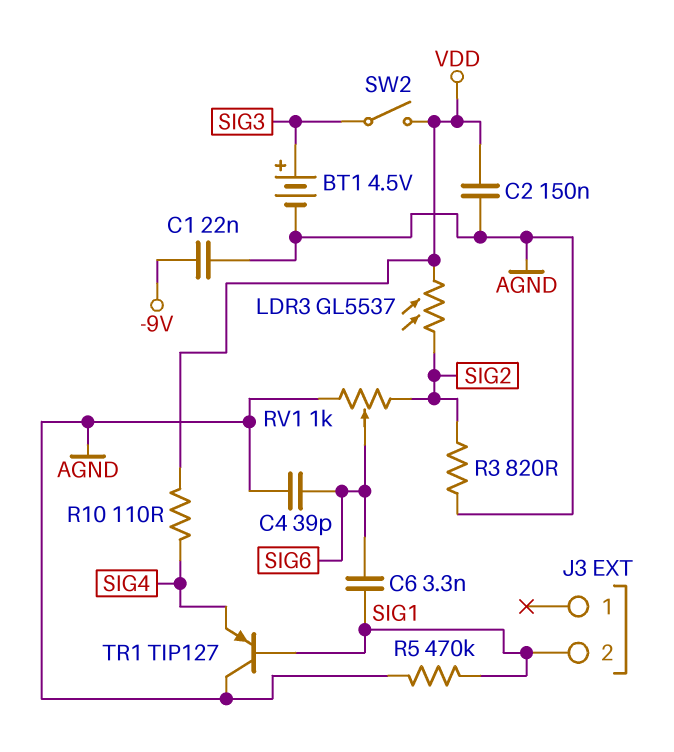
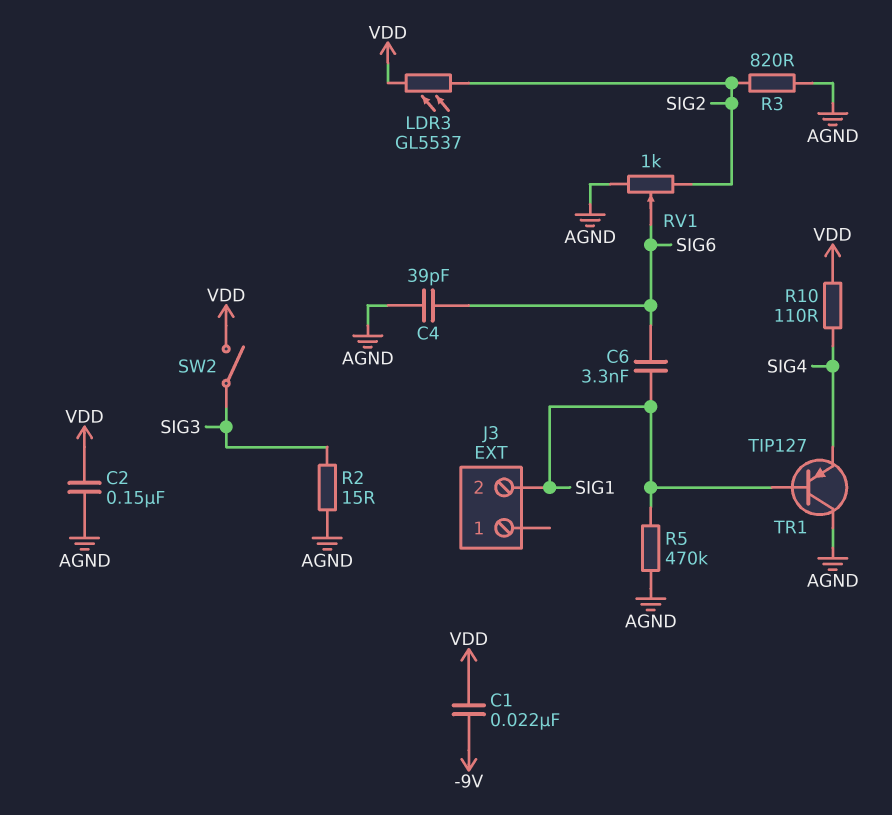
BT1: 4.5V (plus SIG3, minus AGND) -> none
C1: 22nF (-9V, AGND) -> 22nF (-9V, VDD)
R2: none -> 15 (AGND, SIG3)

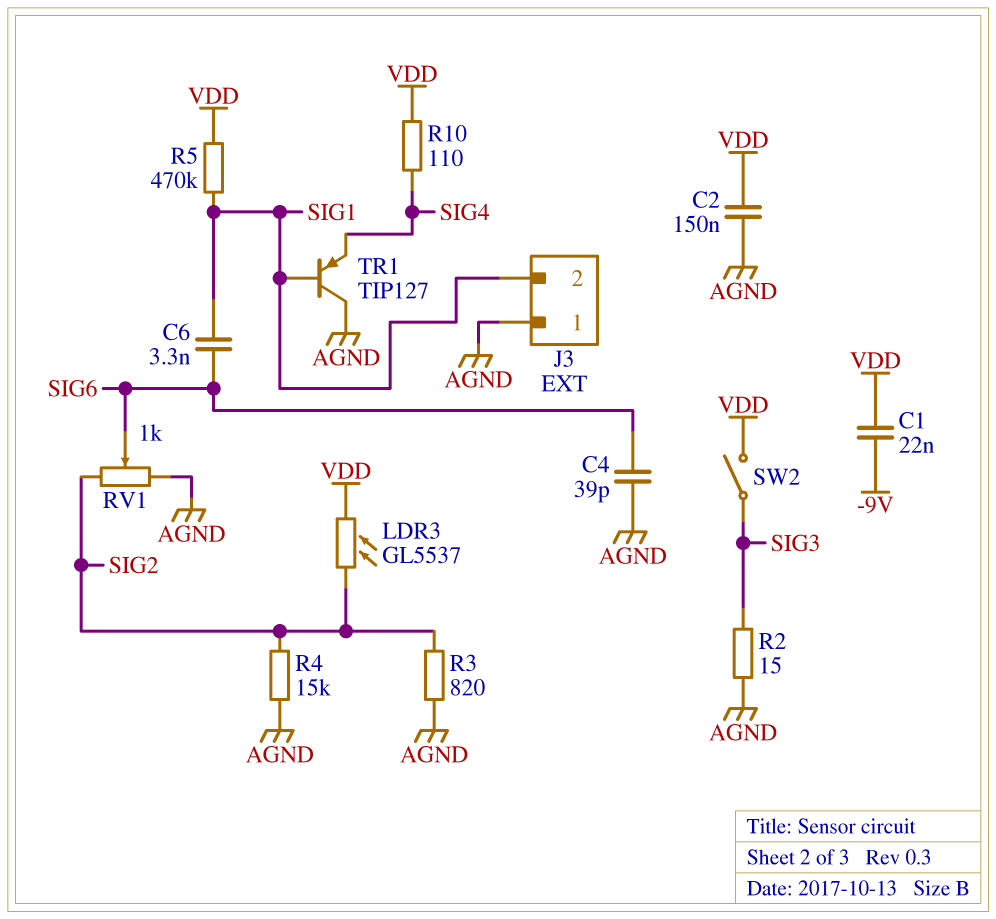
J3 pin 1: none -> AGND
R4: none -> 15k (AGND, SIG2)
R5: 470k (AGND, SIG1) -> 470k (SIG1, VDD)

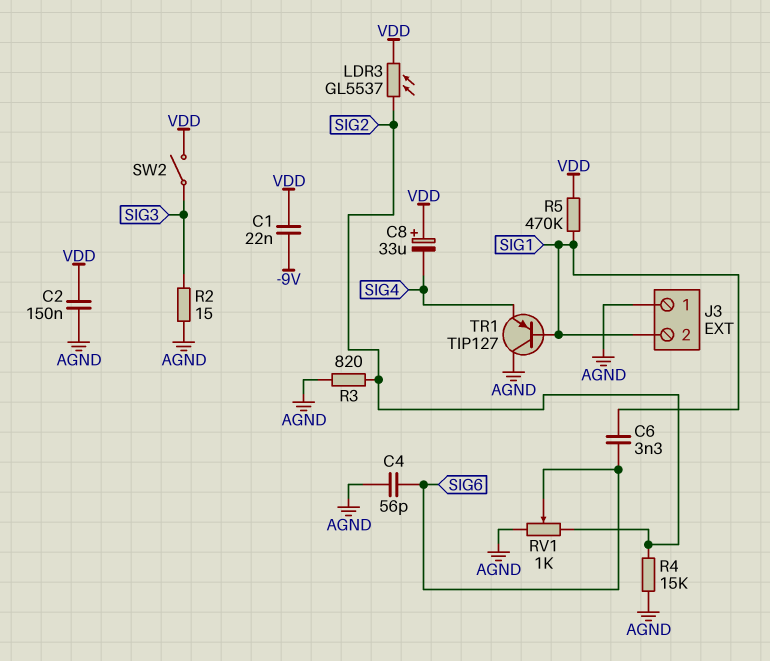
C4: 39pF (AGND, SIG6) -> 56pF (AGND, SIG6)
C8: none -> 33uF (plus VDD, minus SIG4)
R10: 110 (SIG4, VDD) -> none

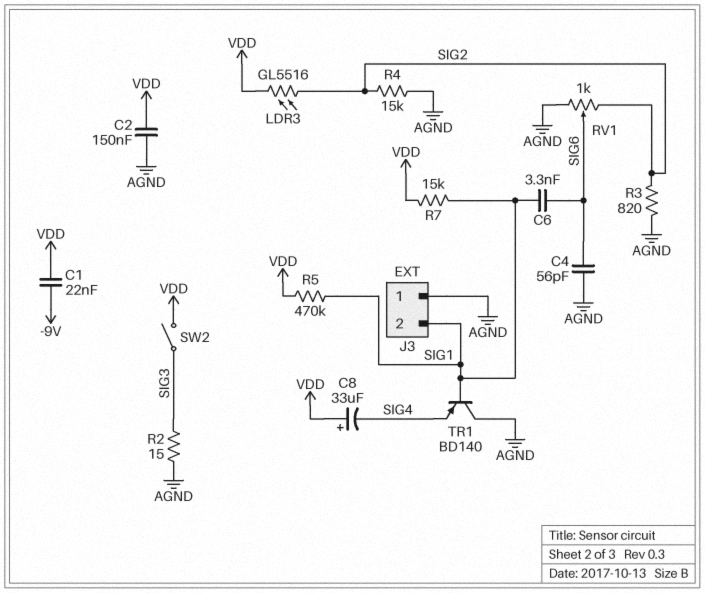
LDR3: GL5537 (SIG2, VDD) -> GL5516 (SIG2, VDD)
R7: none -> 15k (SIG1, VDD)
TR1: PNP TIP127 (B SIG1, C AGND, E SIG4) -> PNP BD140 (B SIG1, C AGND, E SIG4)

